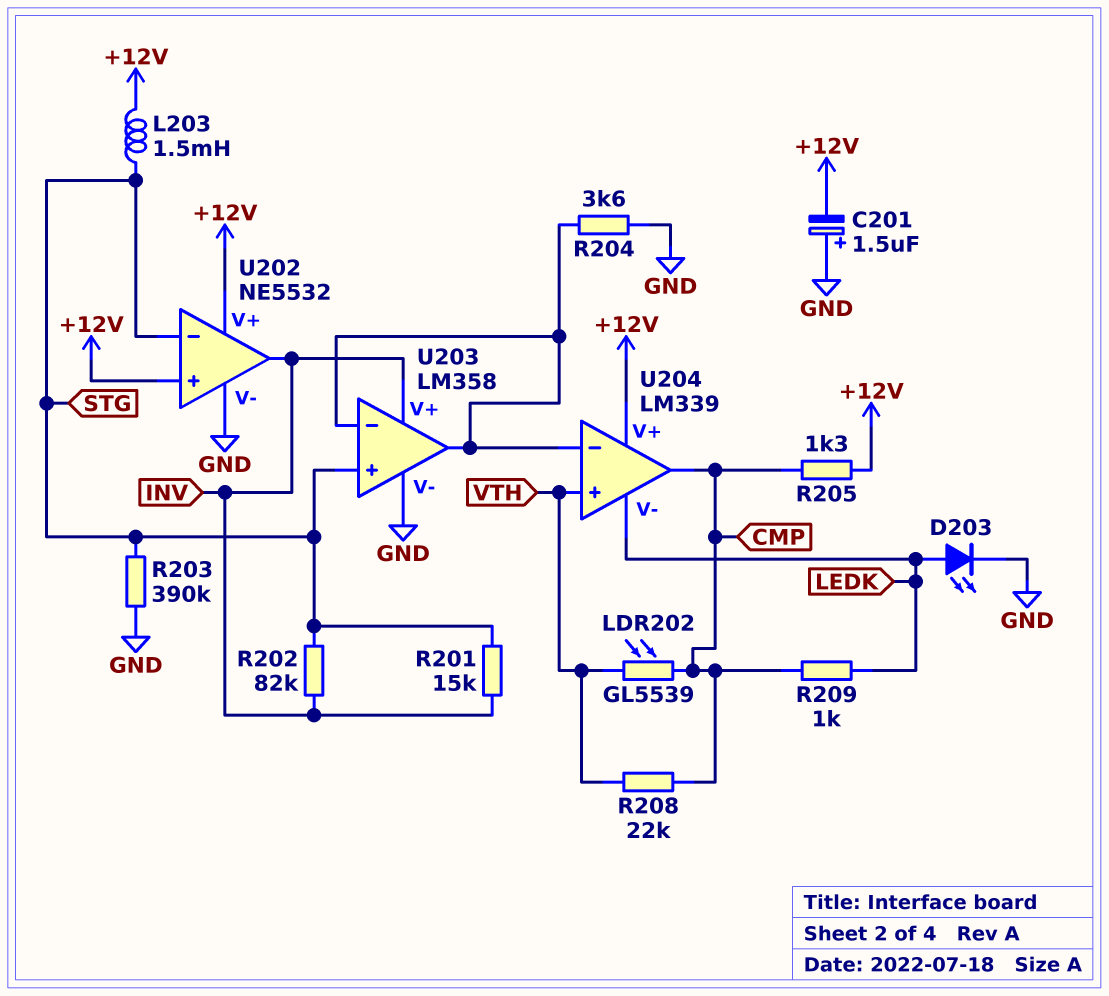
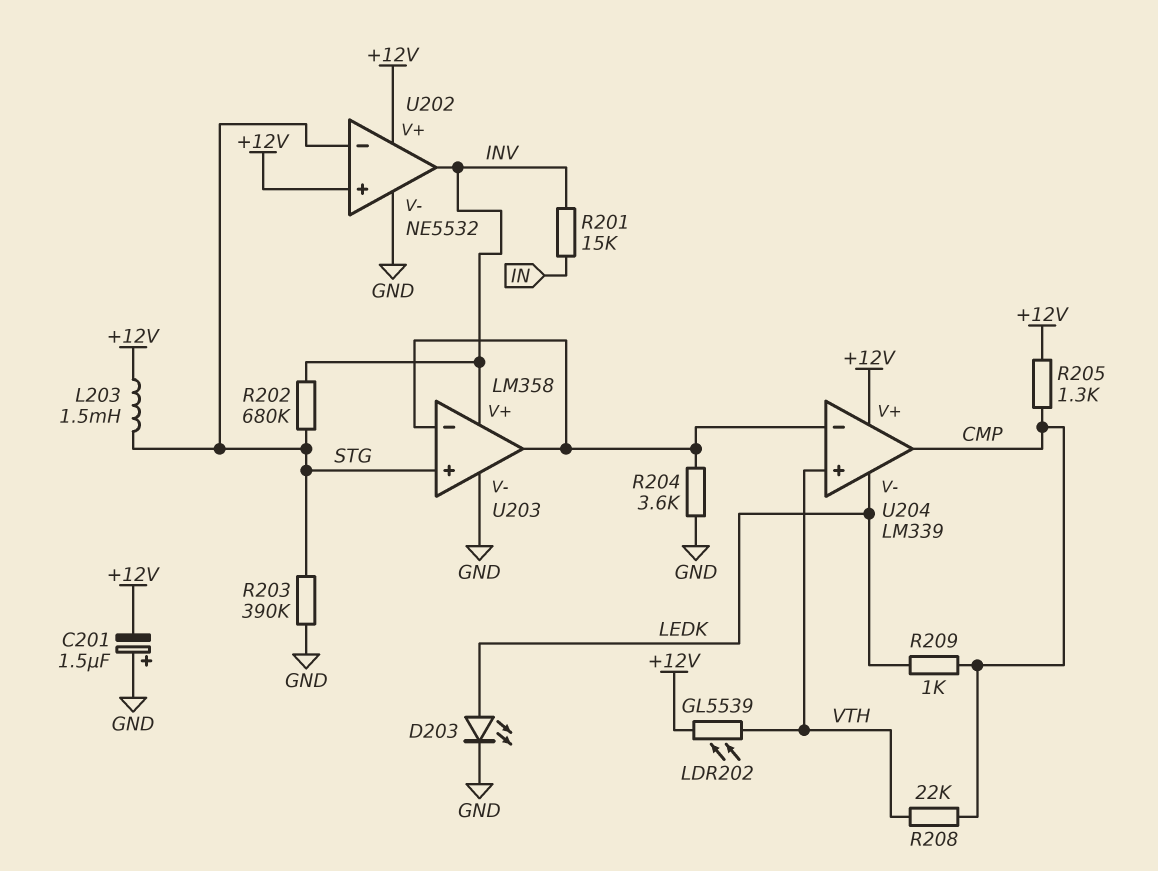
LDR202: GL5539 (CMP, VTH) -> GL5539 (+12V, VTH)
R201: 15k (INV, STG) -> 15k (IN, INV)
R202: 82k (INV, STG) -> 680k (INV, STG)

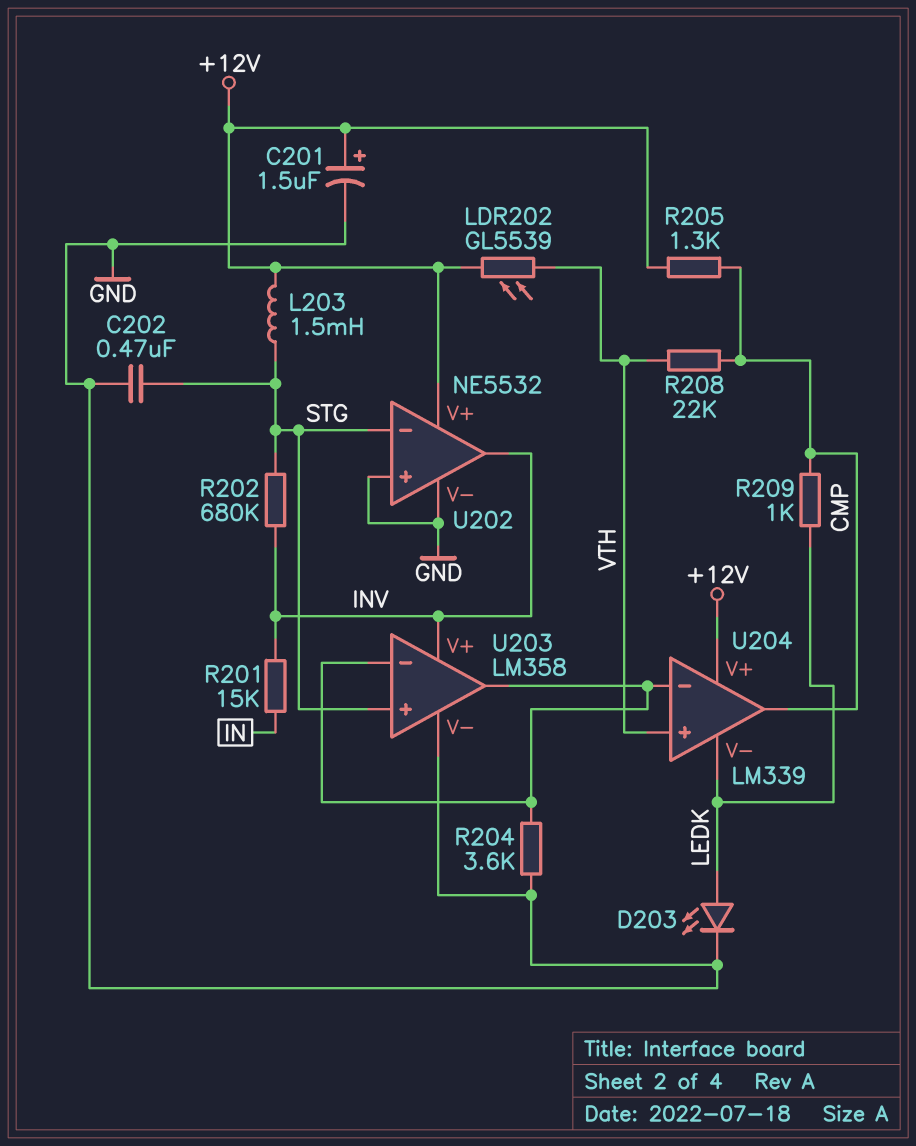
C201: 1.5uF (plus GND, minus +12V) -> 1.5uF (plus +12V, minus GND)
C202: none -> 470nF (GND, STG)
R203: 390k (GND, STG) -> none
U202 pin in+: +12V -> GND

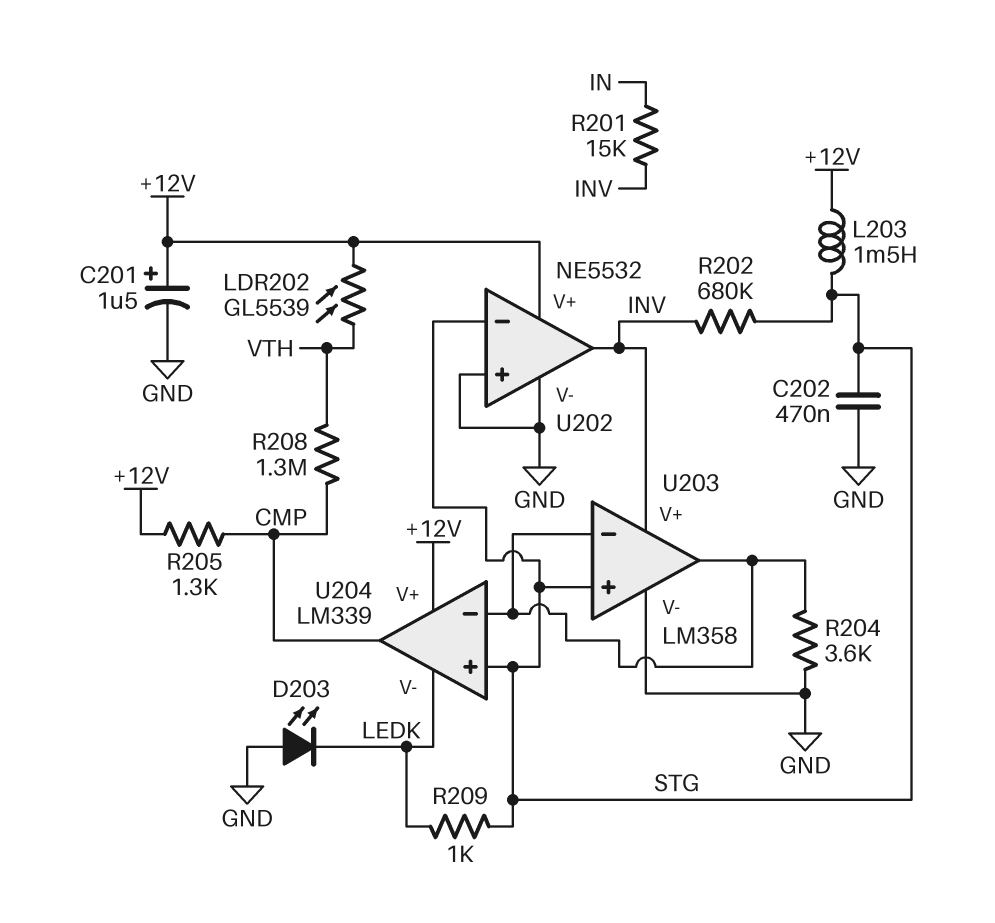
D203: LED (A LEDK, K GND) -> LED (A GND, K LEDK)
R208: 22k (CMP, VTH) -> 1.3M (CMP, VTH)
R209: 1k (CMP, LEDK) -> 1k (LEDK, STG)
U204 pin in+: VTH -> STG

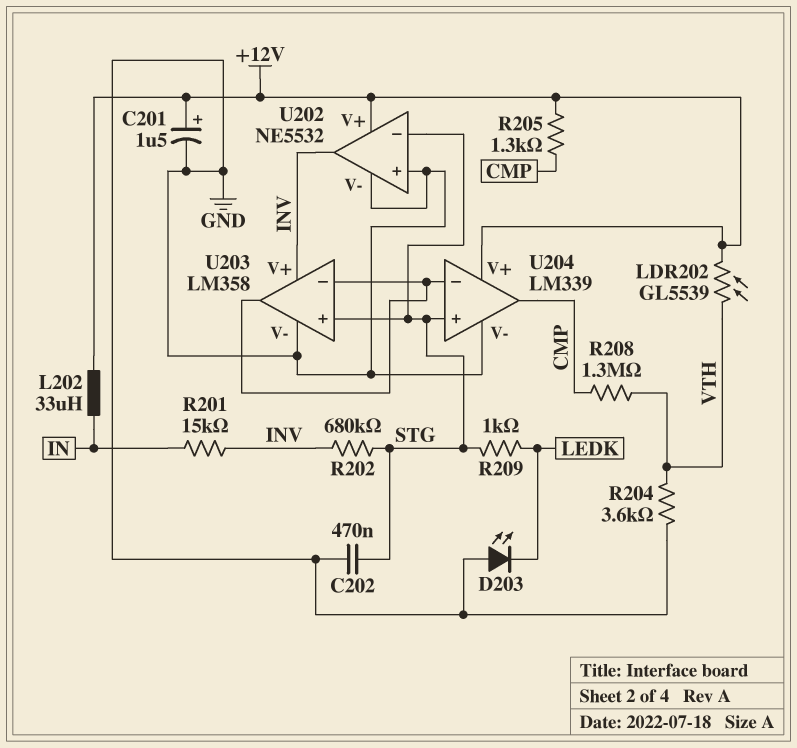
L202: none -> 33uH (+12V, IN)
L203: 1.5mH (+12V, STG) -> none
R204: 3.6k (GND, U203/in-) -> 3.6k (GND, VTH)
U204 pin V-: LEDK -> GND

